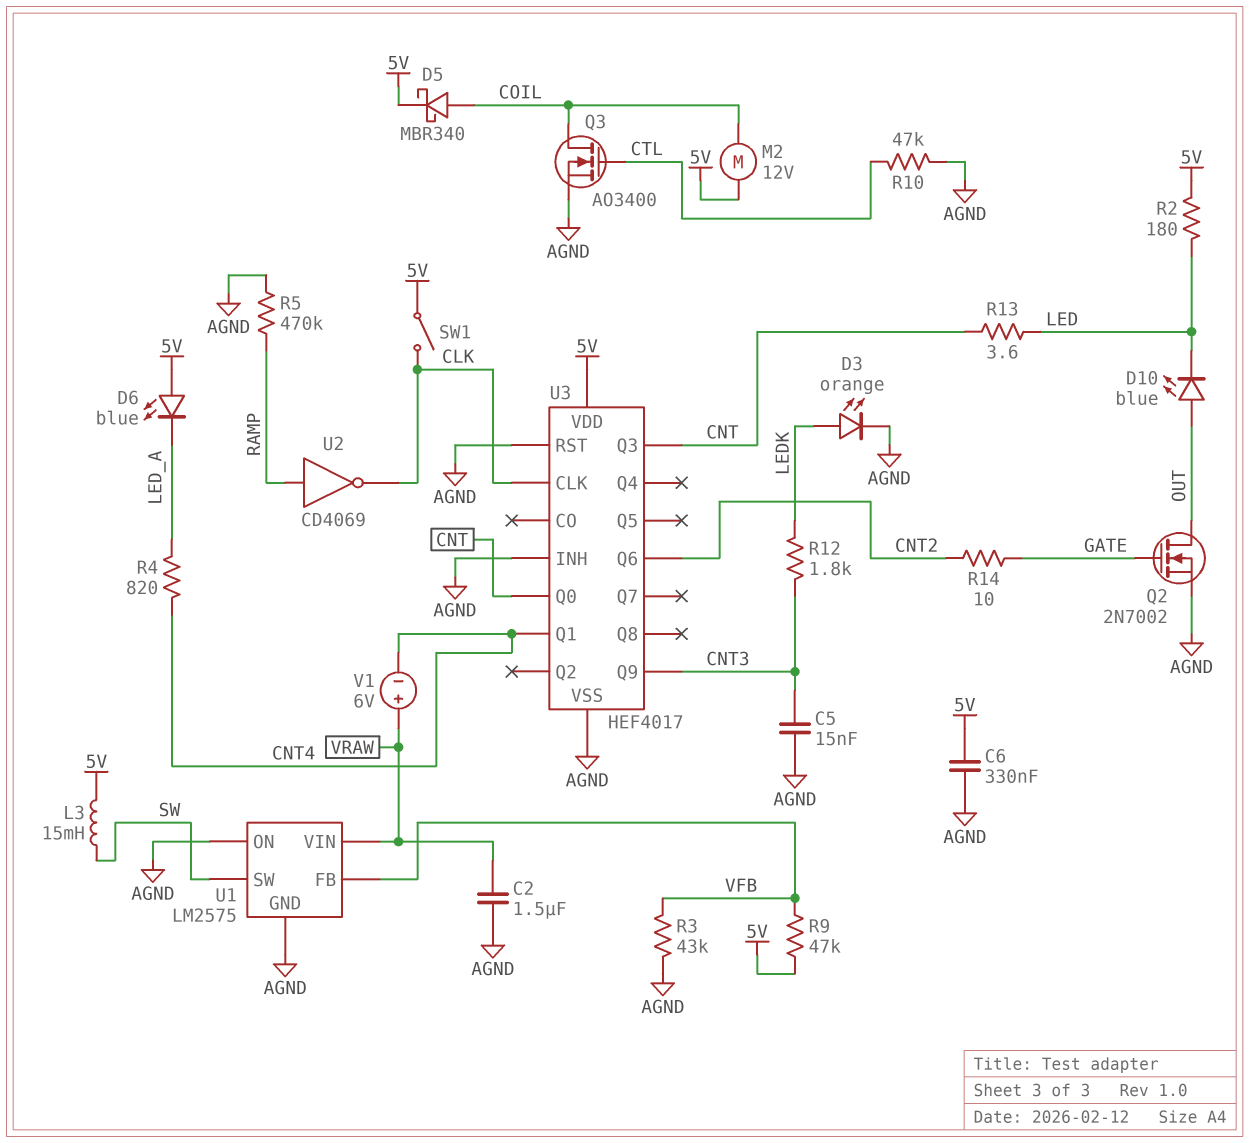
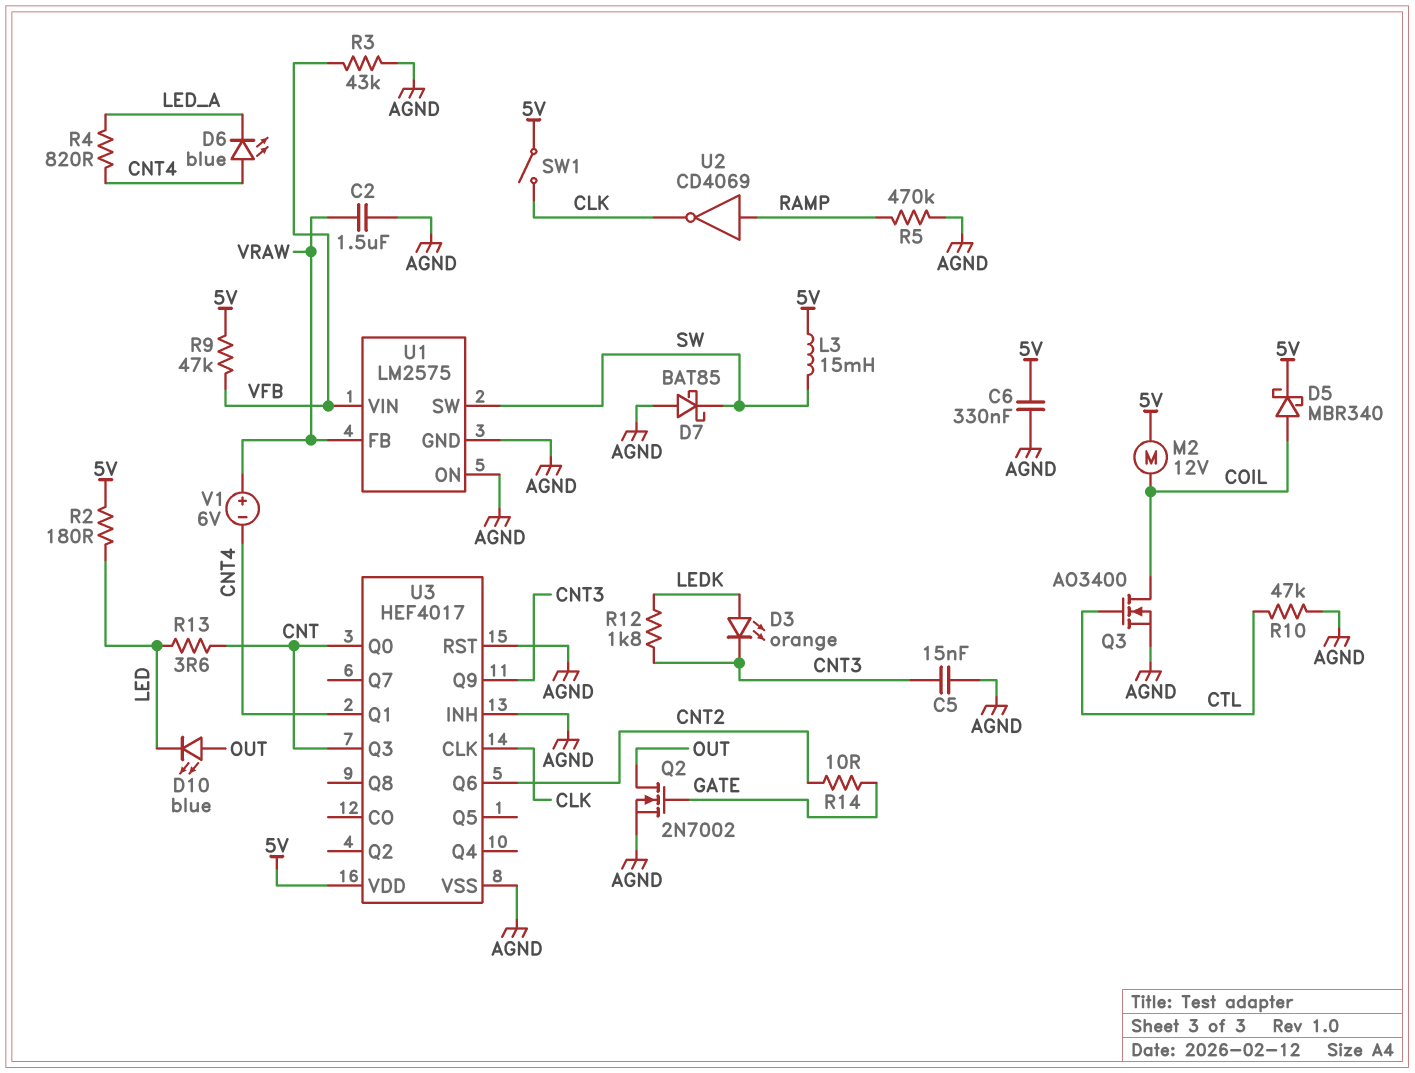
D3: LED orange (A LEDK, K AGND) -> LED orange (A LEDK, K CNT3)
D6: LED blue (A 5V, K LED_A) -> LED blue (A CNT4, K LED_A)
D7: none -> schottky BAT85 (A AGND, K SW)
U1 pin FB: VFB -> VRAW
U1 pin VIN: VRAW -> VFB

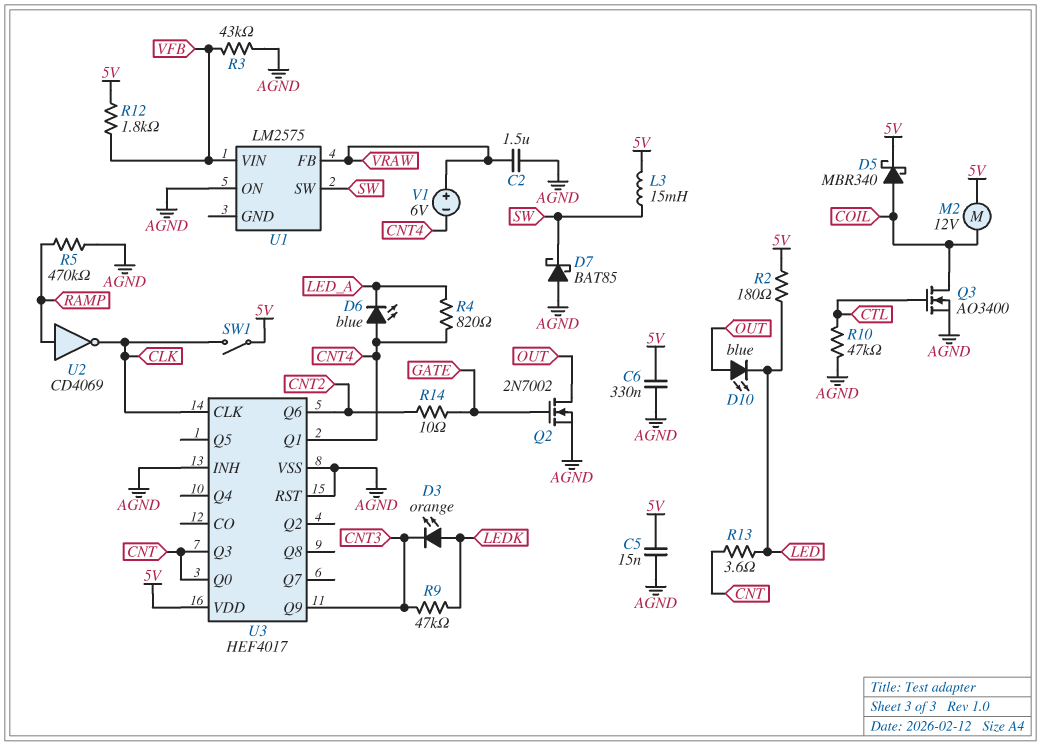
C5: 15nF (AGND, CNT3) -> 15nF (5V, AGND)
R9: 47k (5V, VFB) -> 47k (CNT3, LEDK)
R12: 1.8k (CNT3, LEDK) -> 1.8k (5V, VFB)
U1 pin GND: AGND -> none

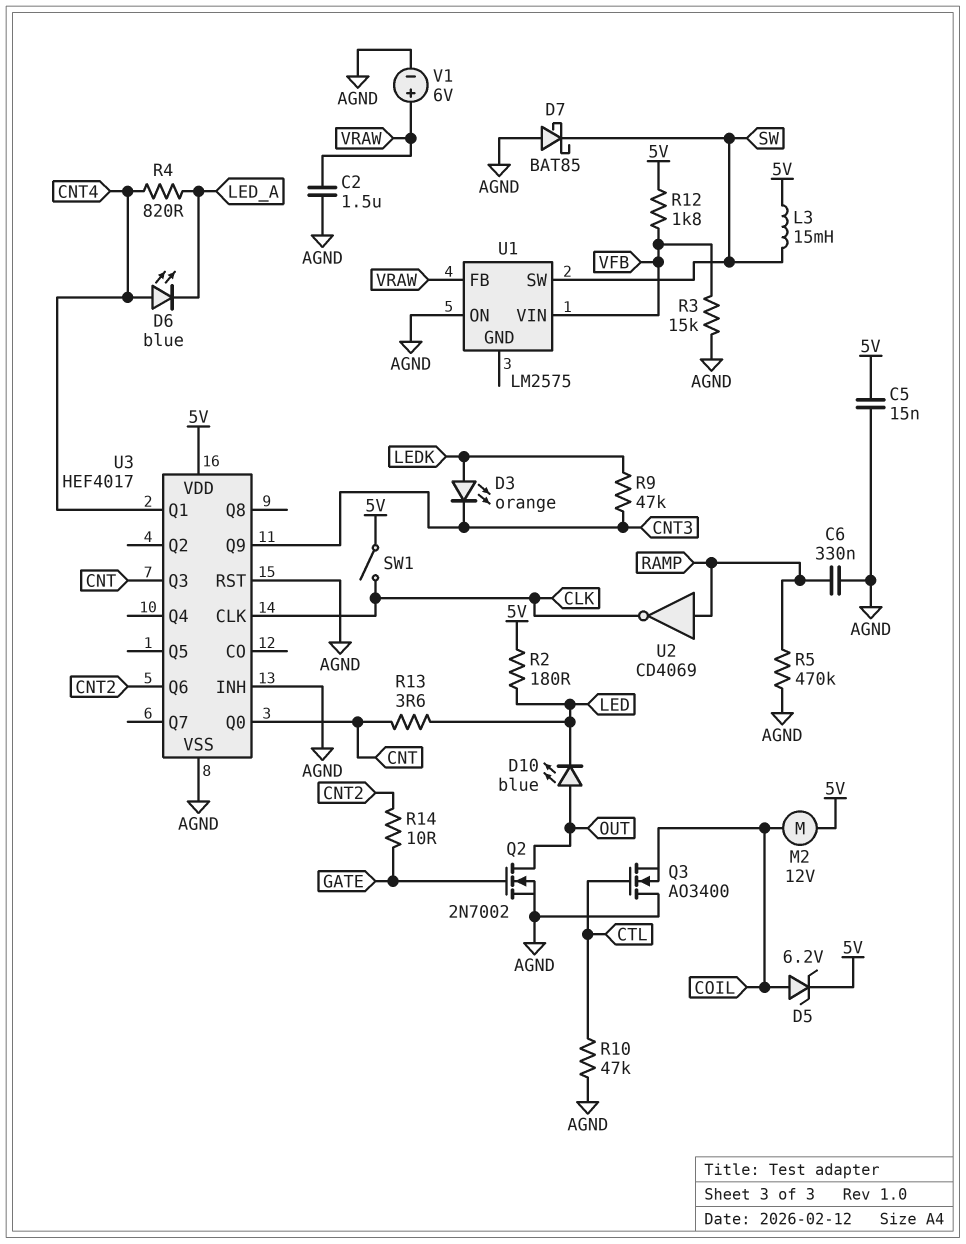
C6: 330nF (5V, AGND) -> 330nF (AGND, RAMP)
D5: schottky MBR340 (A COIL, K 5V) -> zener 6.2V (A COIL, K 5V)
Q3: NMOS AO3400 (G CTL, D COIL, S AGND) -> NMOS AO3400 (G CTL, D AGND, S COIL)
R3: 43k (AGND, VFB) -> 15k (AGND, VFB)
V1: 6V (plus VRAW, minus CNT4) -> 6V (plus VRAW, minus AGND)

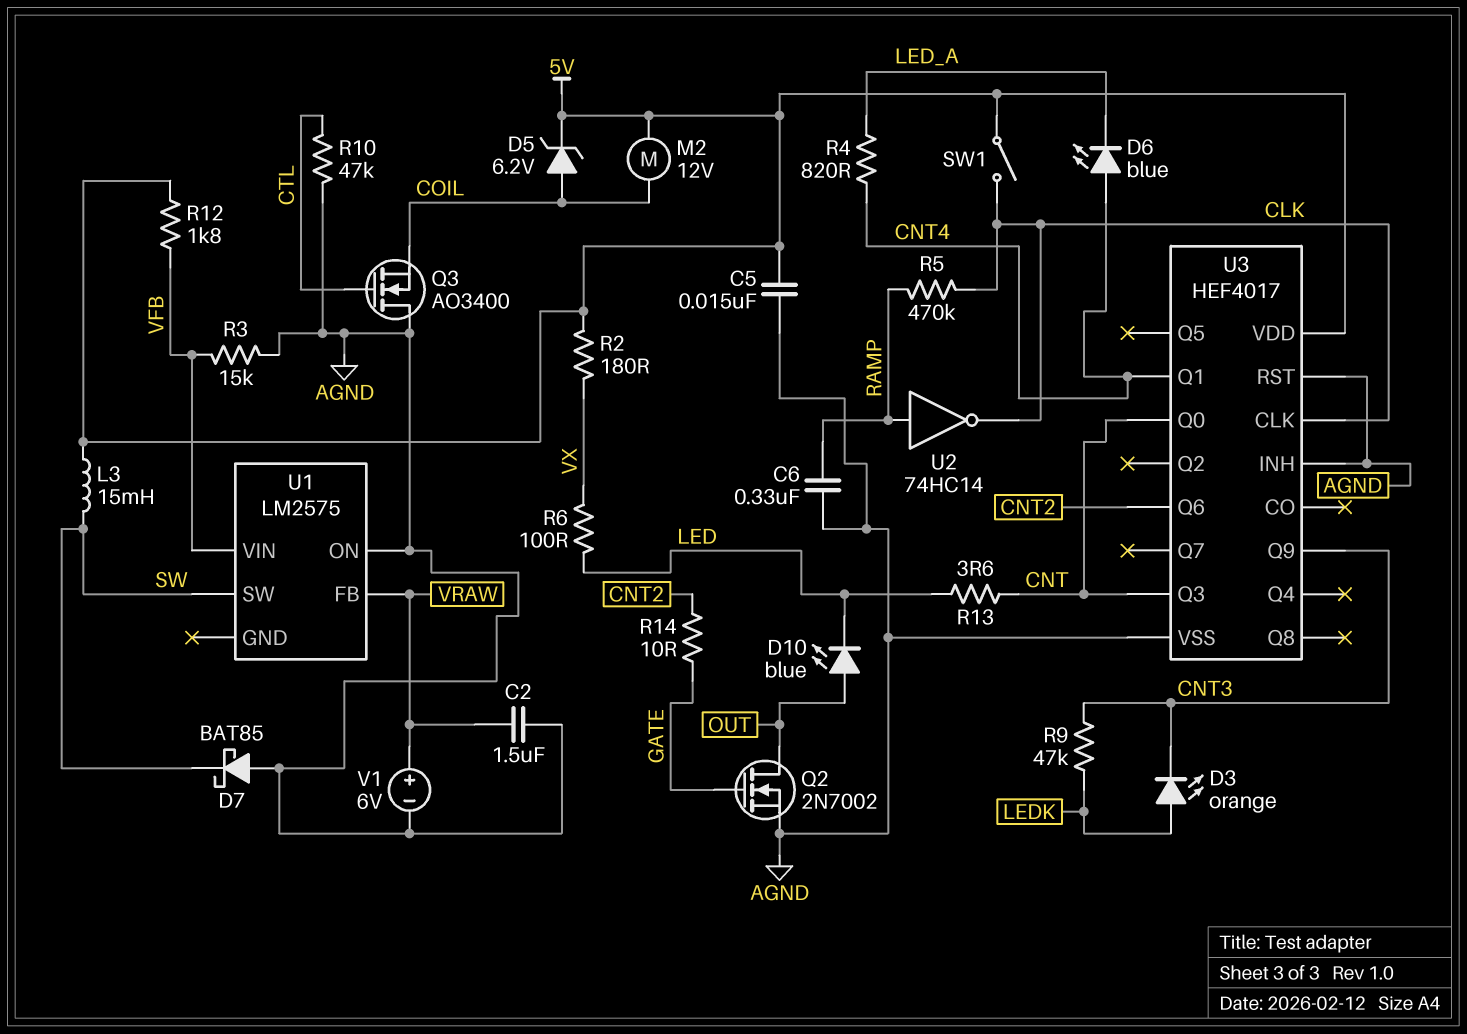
R2: 180 (5V, LED) -> 180 (5V, VX)
R5: 470k (AGND, RAMP) -> 470k (CLK, RAMP)
R6: none -> 100 (LED, VX)
U2: NOT CD4069 (in RAMP, out CLK) -> NOT 74HC14 (in RAMP, out CLK)

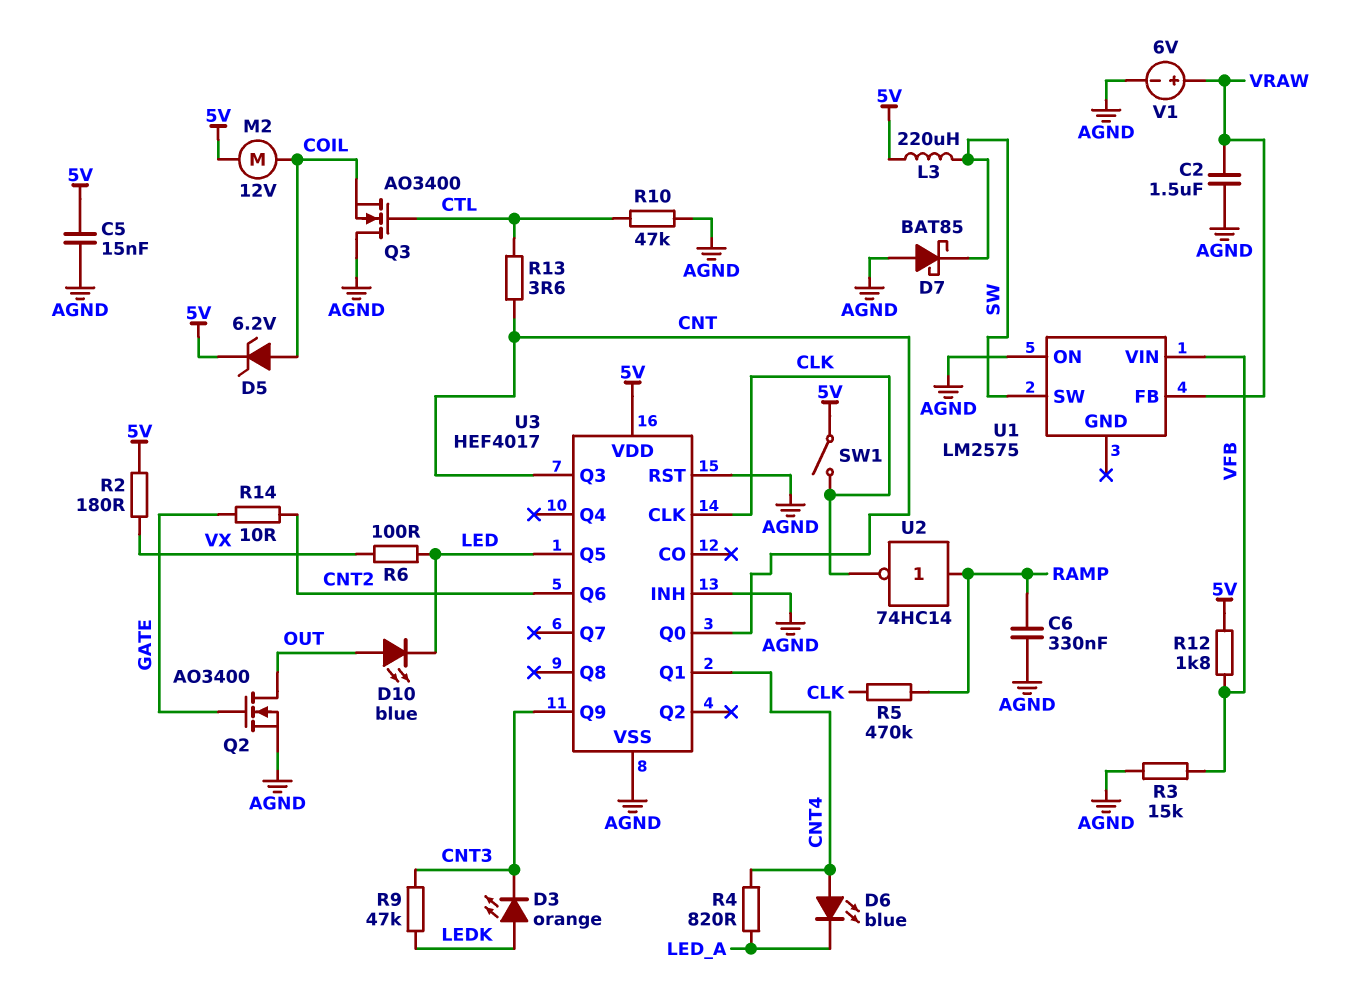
L3: 15mH (5V, SW) -> 220uH (5V, SW)
Q2: NMOS 2N7002 (G GATE, D OUT, S AGND) -> NMOS AO3400 (G GATE, D OUT, S AGND)
R13: 3.6 (CNT, LED) -> 3.6 (CNT, CTL)
U3 pin Q5: none -> LED

